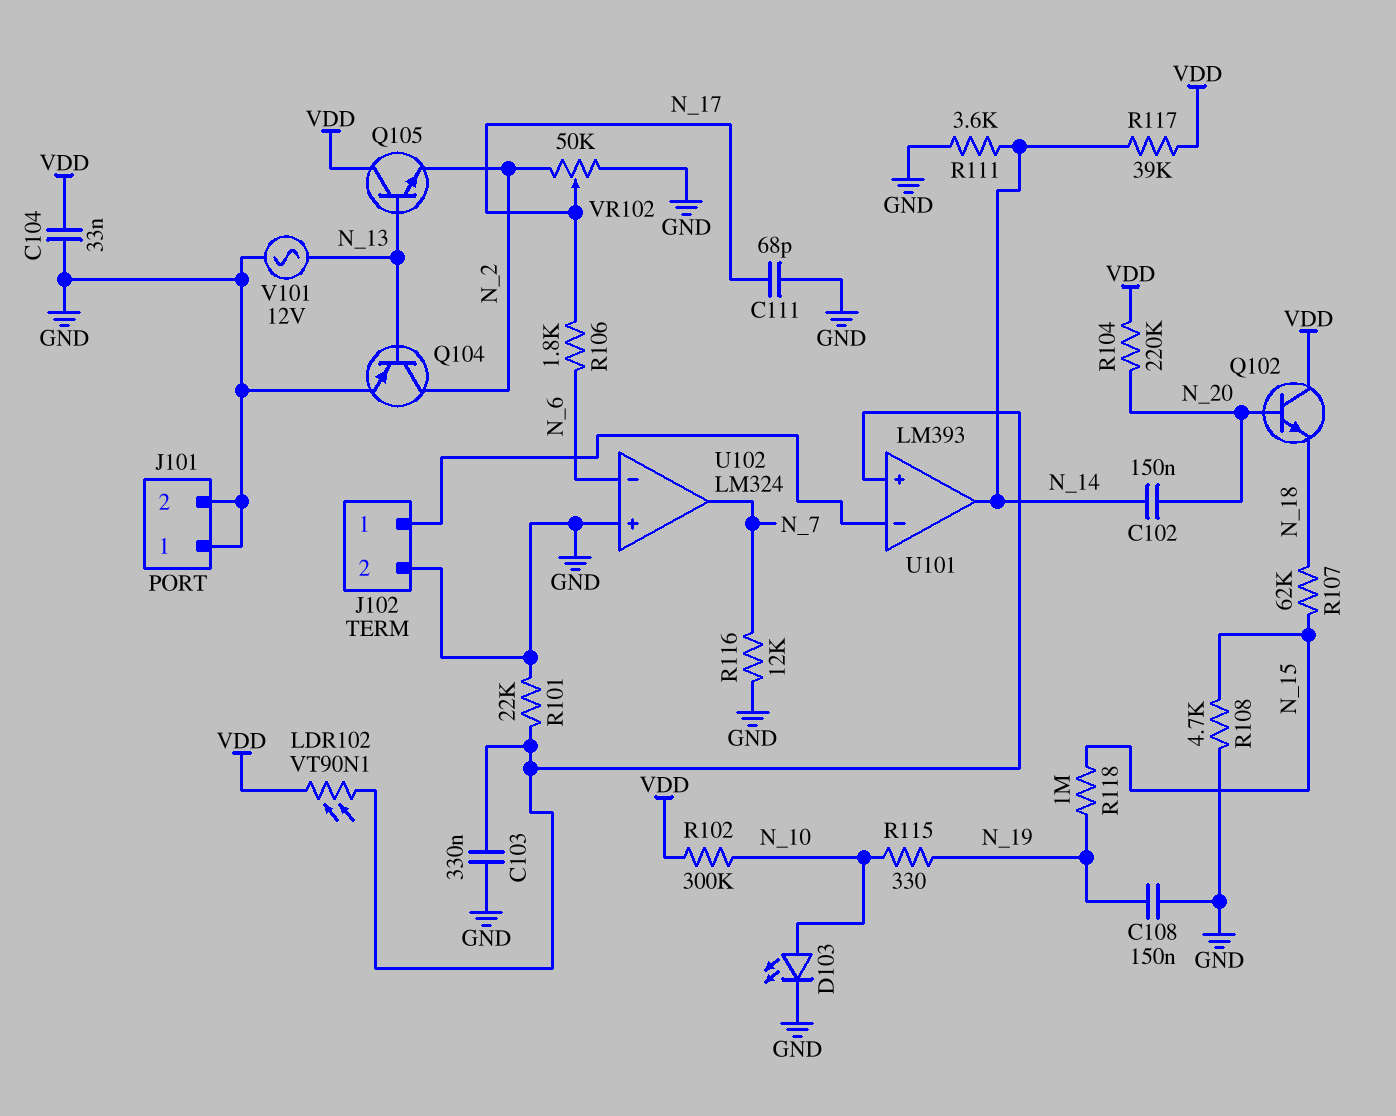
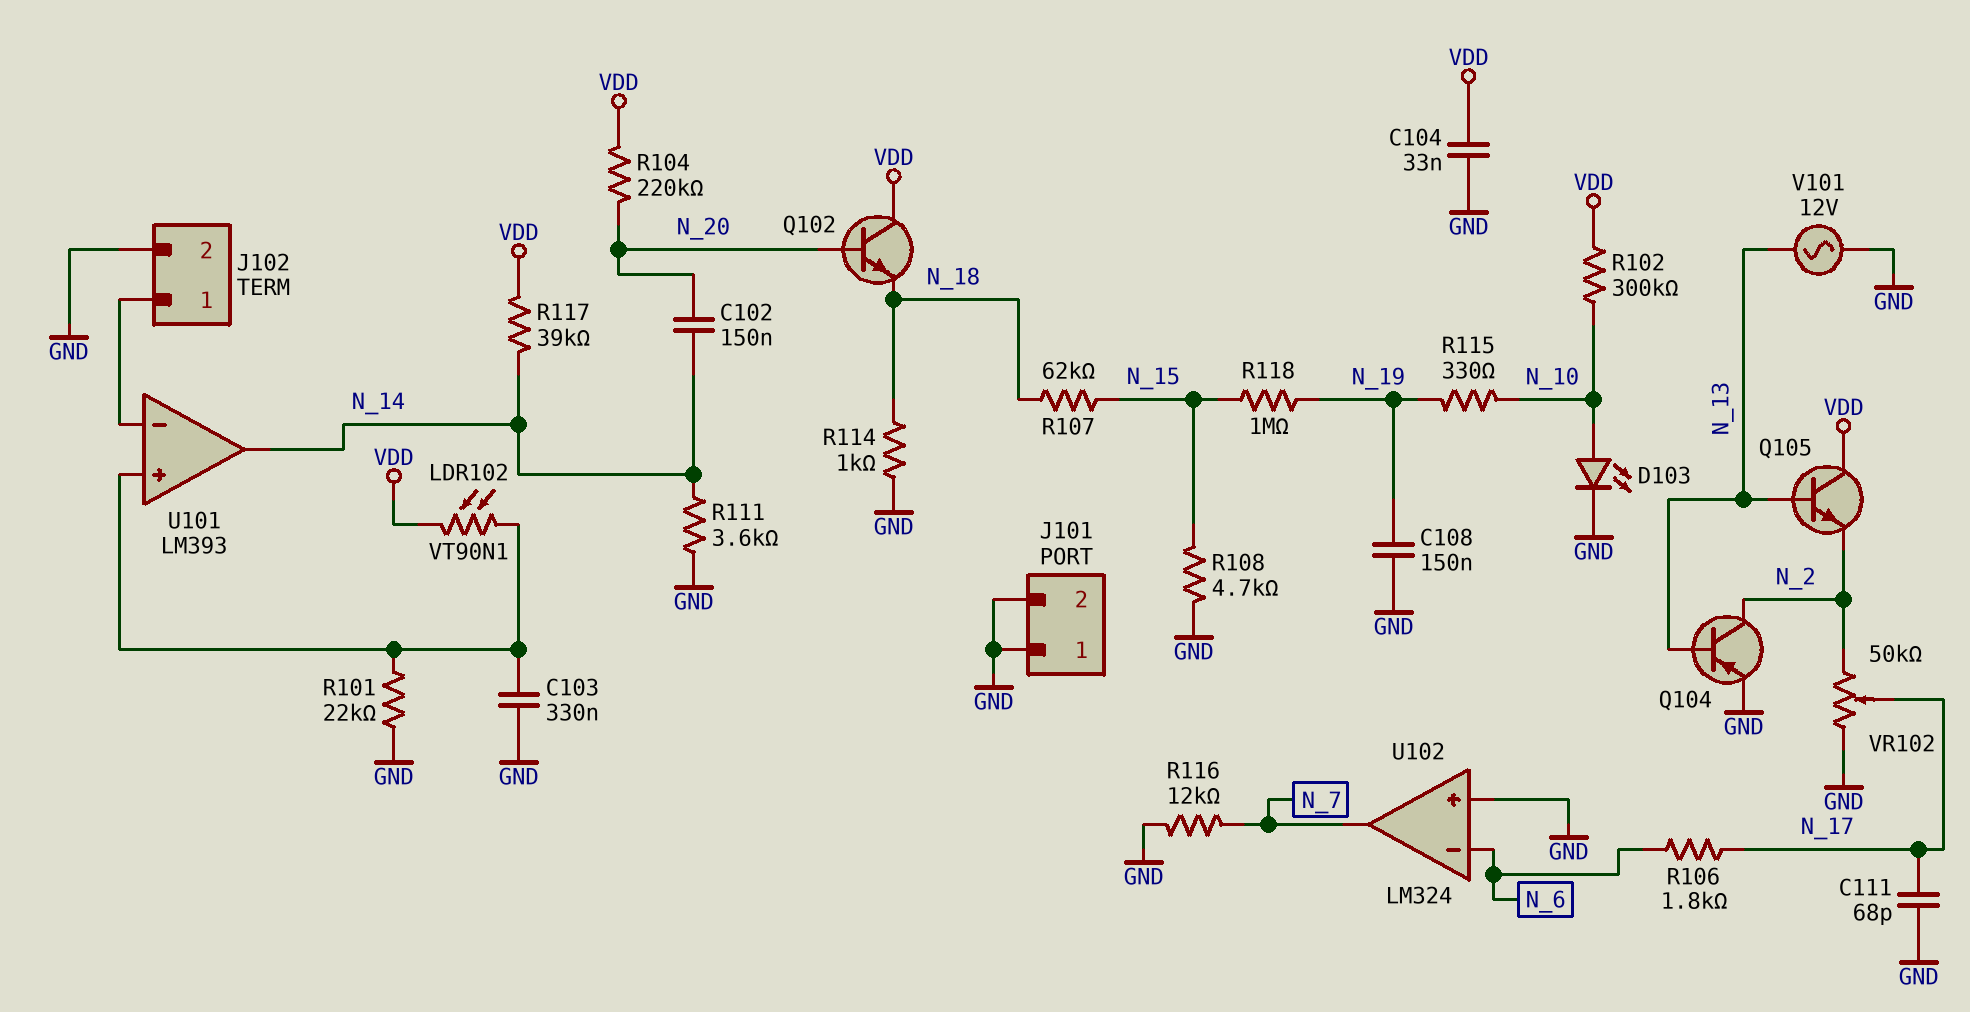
R114: none -> 1k (GND, N_18)

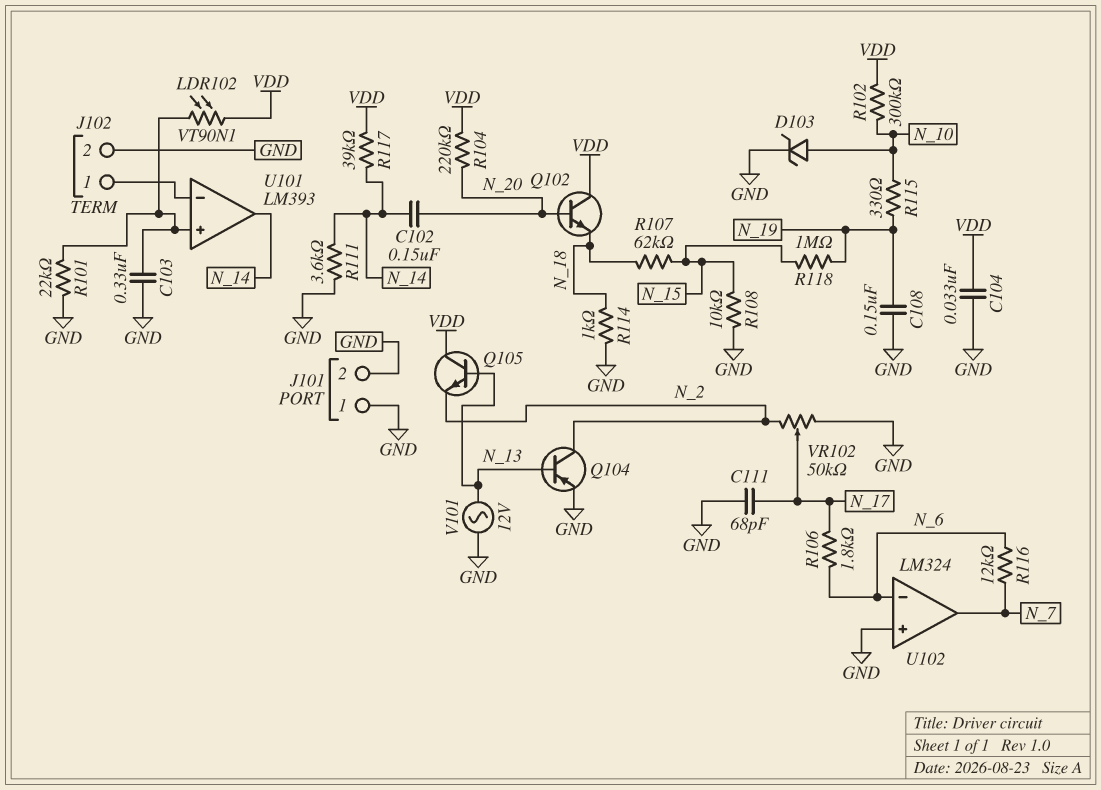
D103: LED (A N_10, K GND) -> zener (A N_10, K GND)
R108: 4.7k (GND, N_15) -> 10k (GND, N_15)
R116: 12k (GND, N_7) -> 12k (N_6, N_7)

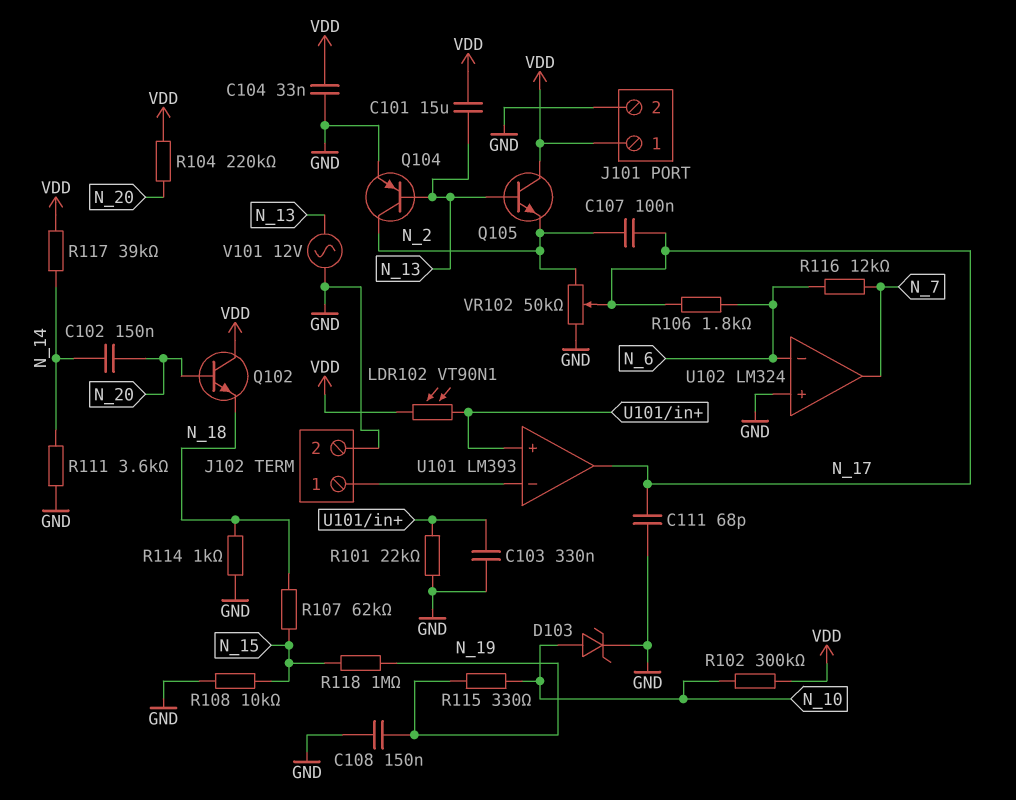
C101: none -> 15uF (N_13, VDD)
C107: none -> 100nF (N_2, N_17)
J101 pin 1: GND -> VDD
U101 pin out: N_14 -> N_17

